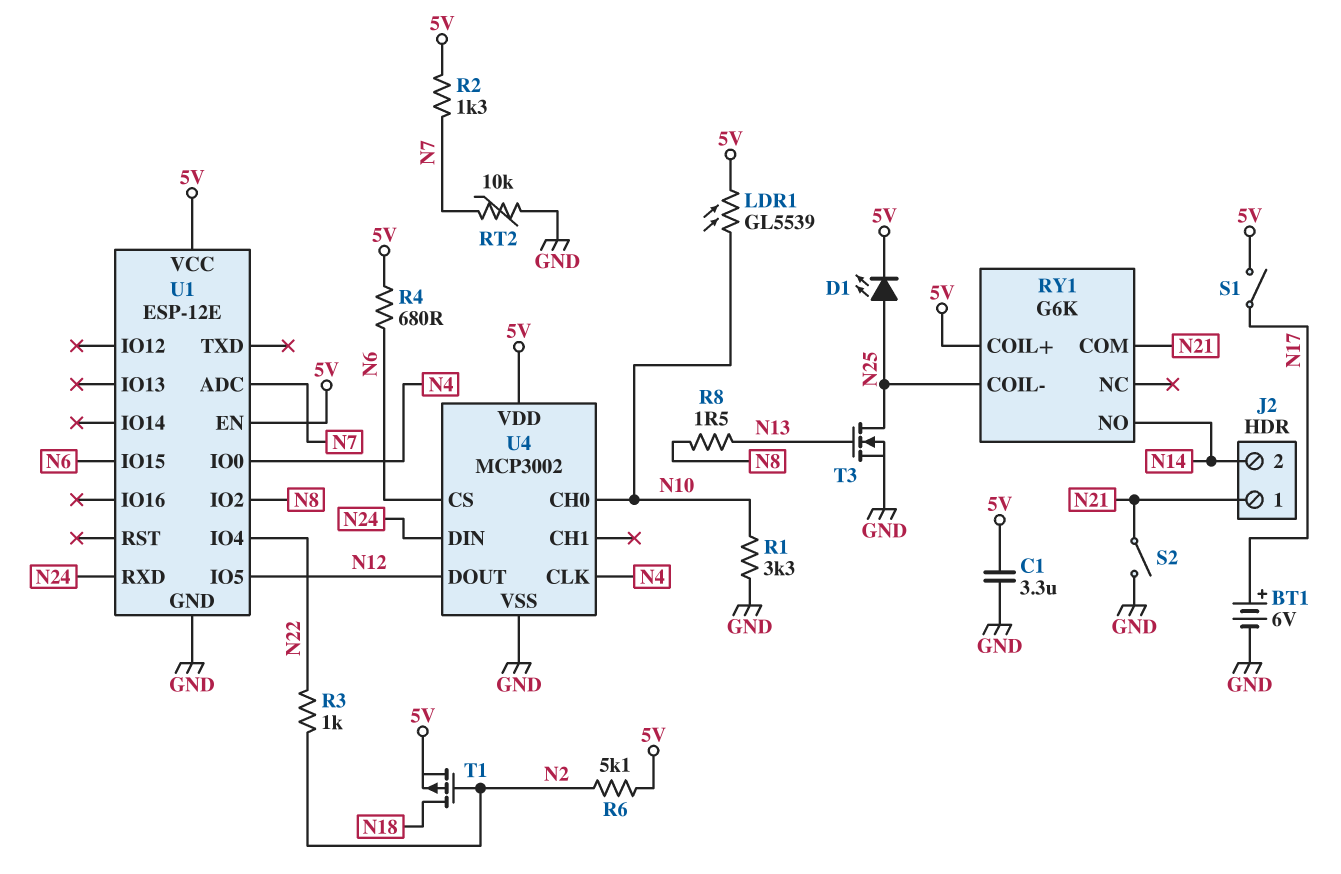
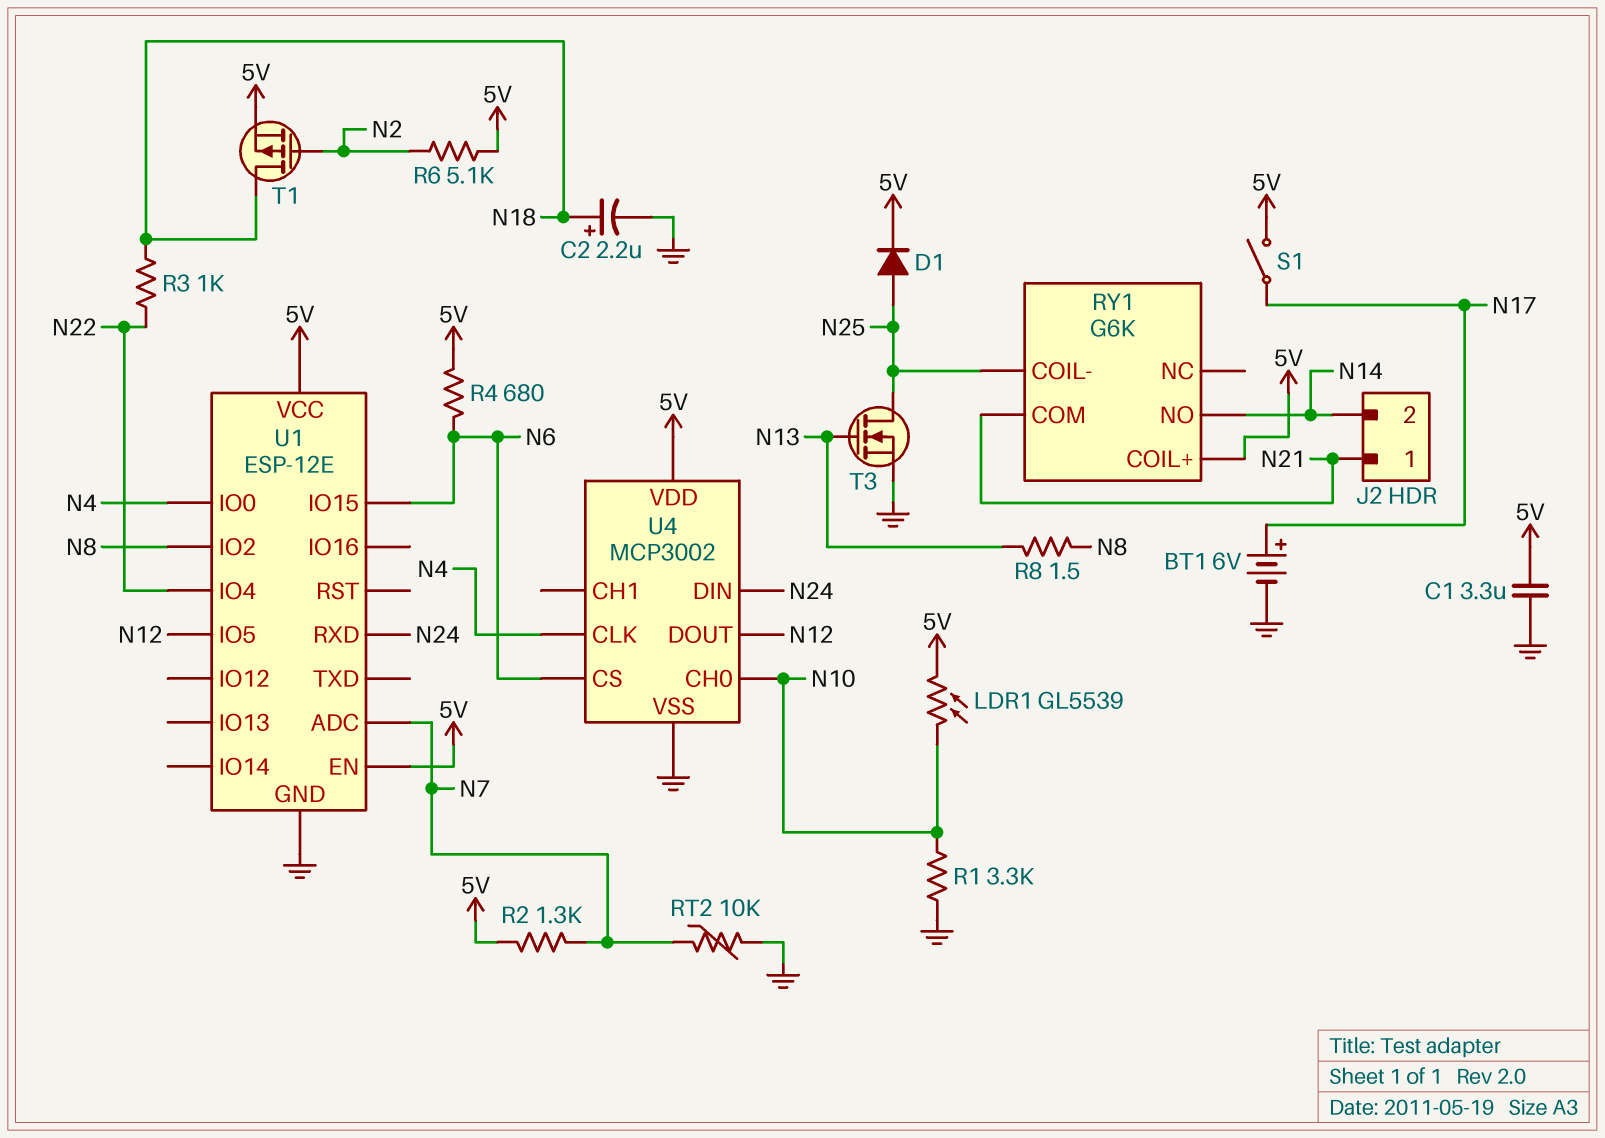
C2: none -> 2.2uF (plus N18, minus GND)
D1: LED (A N25, K 5V) -> diode (A N25, K 5V)
R3: 1k (N2, N22) -> 1k (N18, N22)
S2: switch (GND, N21) -> none

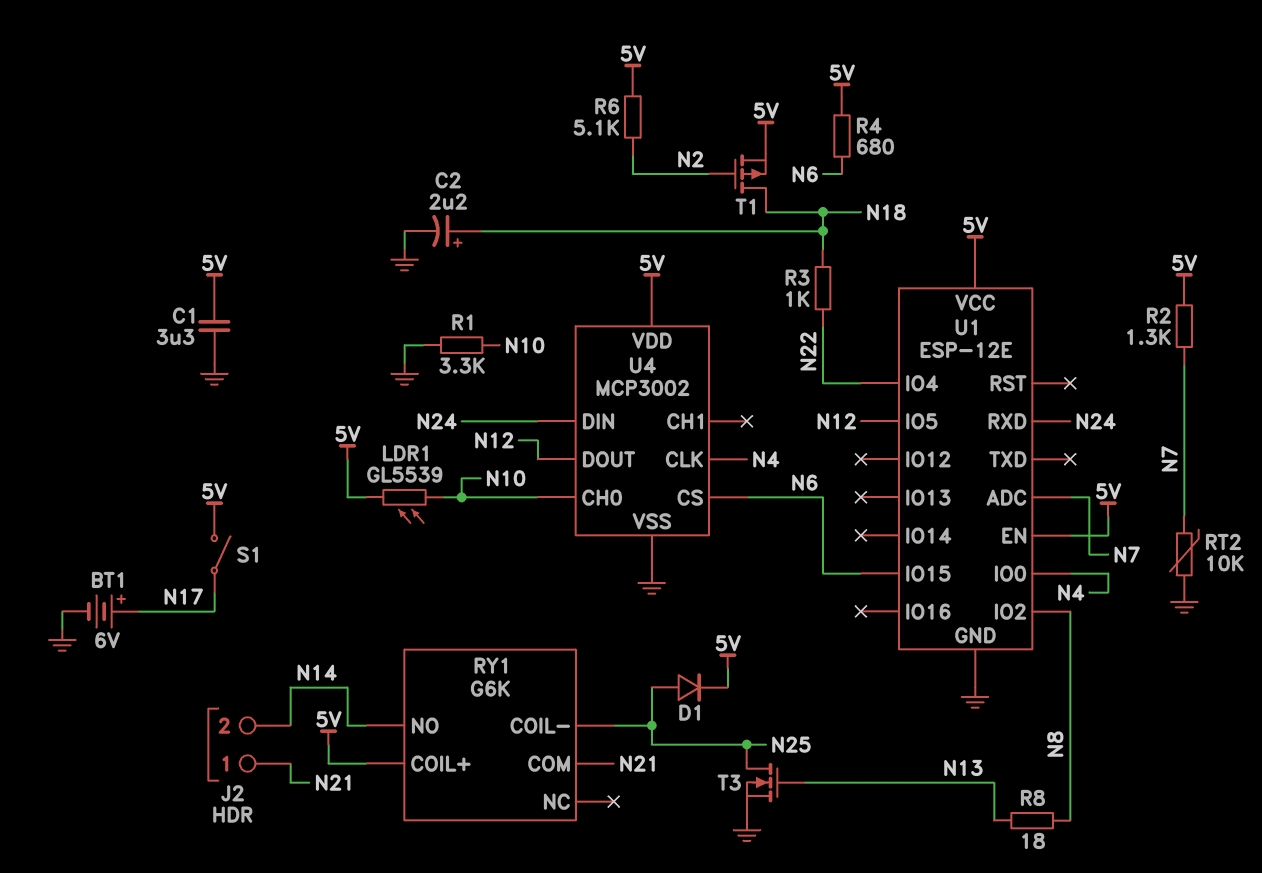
R8: 1.5 (N8, N13) -> 18 (N8, N13)

